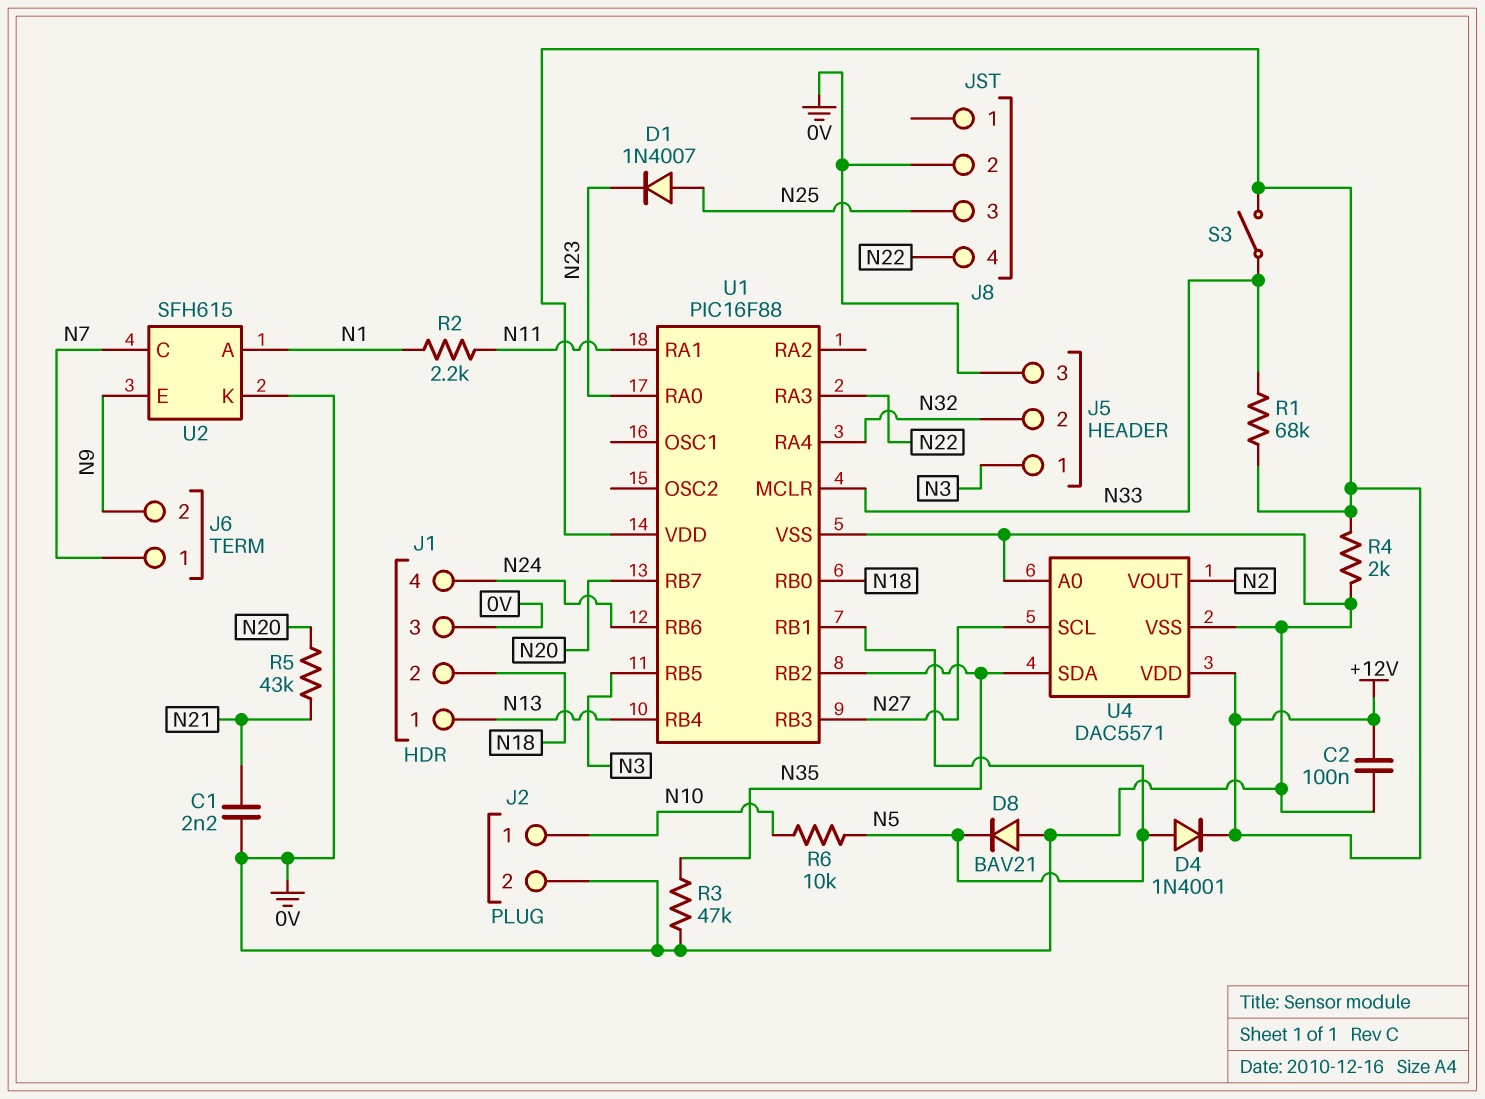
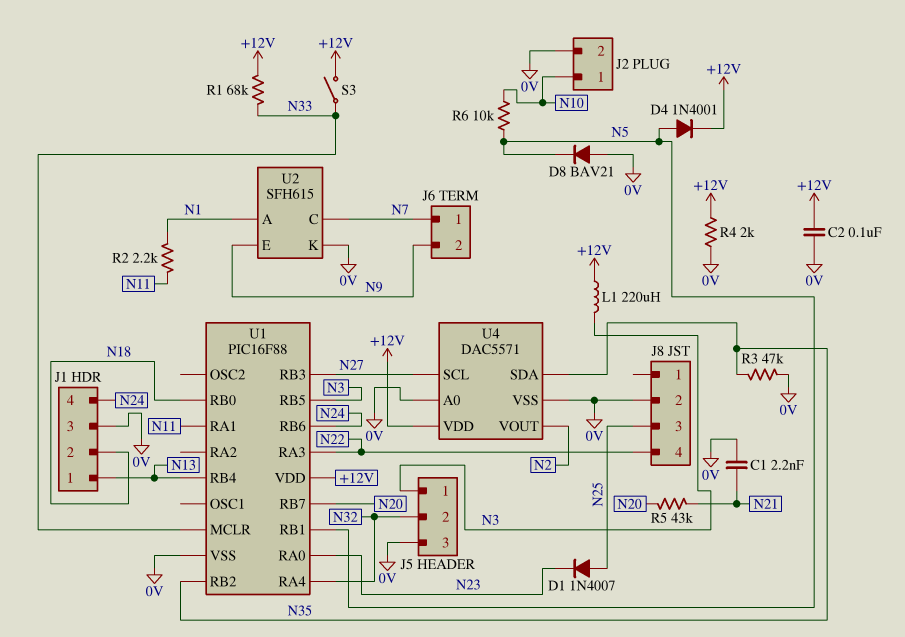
L1: none -> 220uH (+12V, N3)

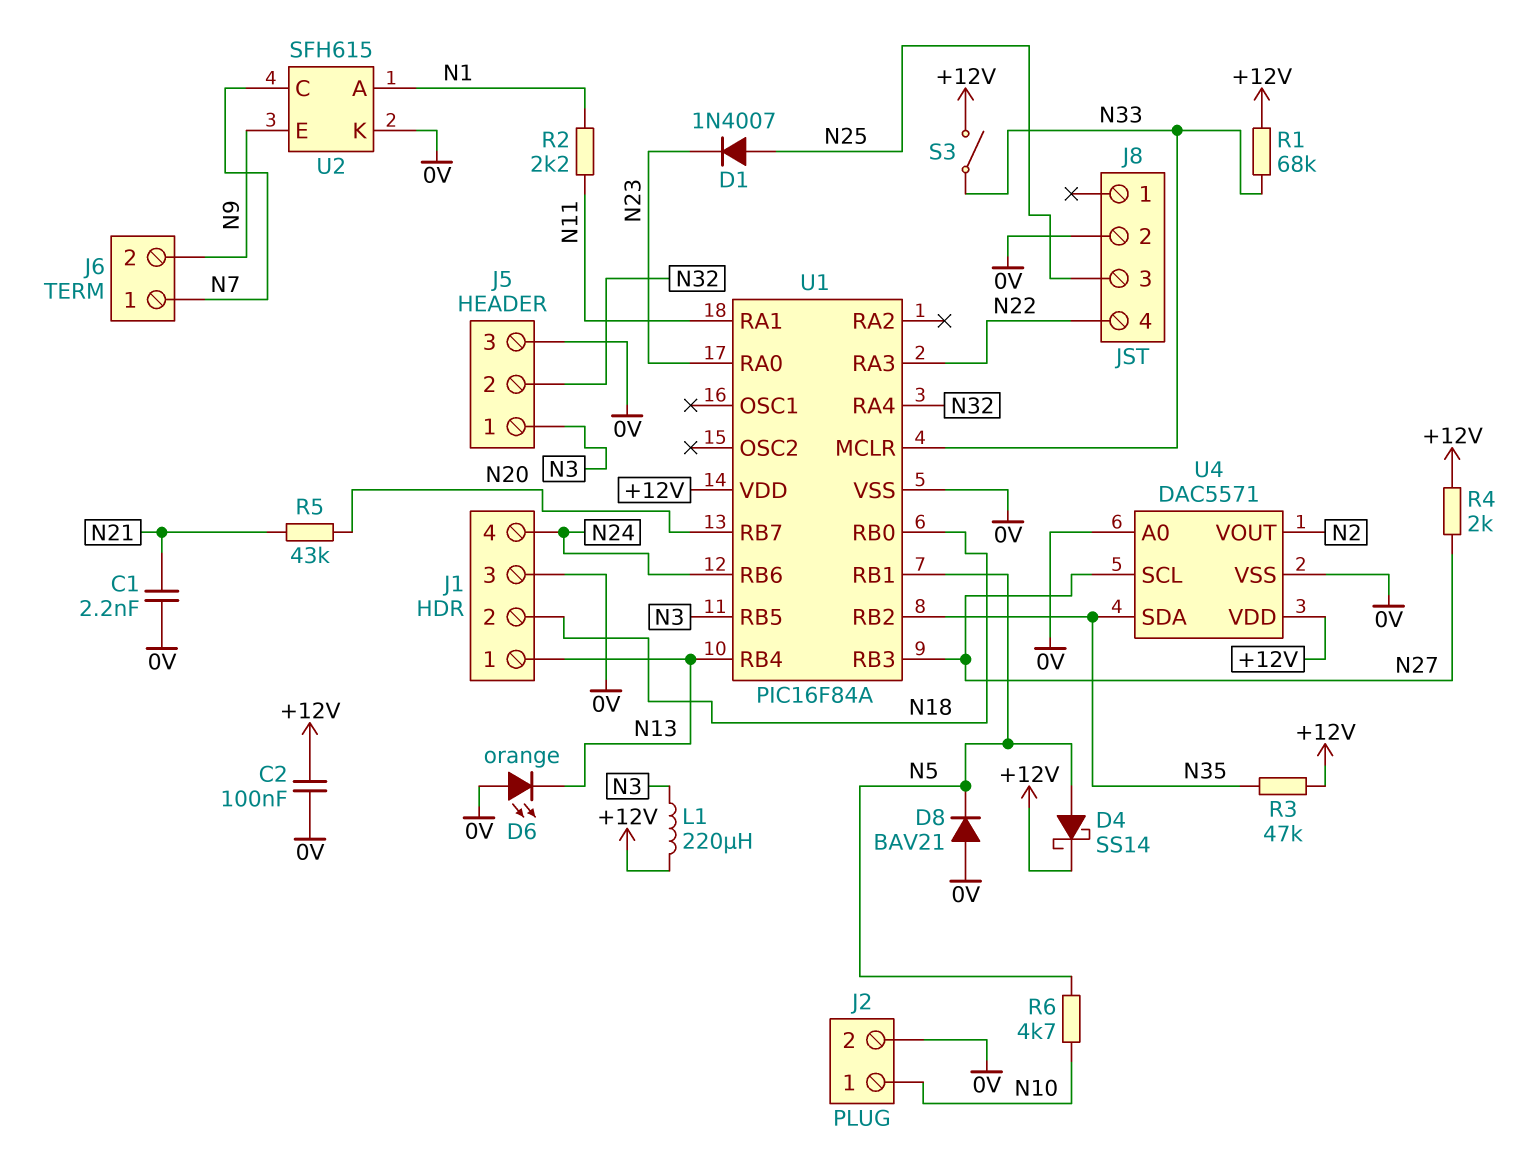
D4: diode 1N4001 (A N5, K +12V) -> schottky SS14 (A N5, K +12V)
D6: none -> LED orange (A 0V, K N13)
R3: 47k (0V, N35) -> 47k (+12V, N35)
R4: 2k (+12V, 0V) -> 2k (+12V, N27)
R6: 10k (N5, N10) -> 4.7k (N5, N10)
U1: PIC16F88 -> PIC16F84A

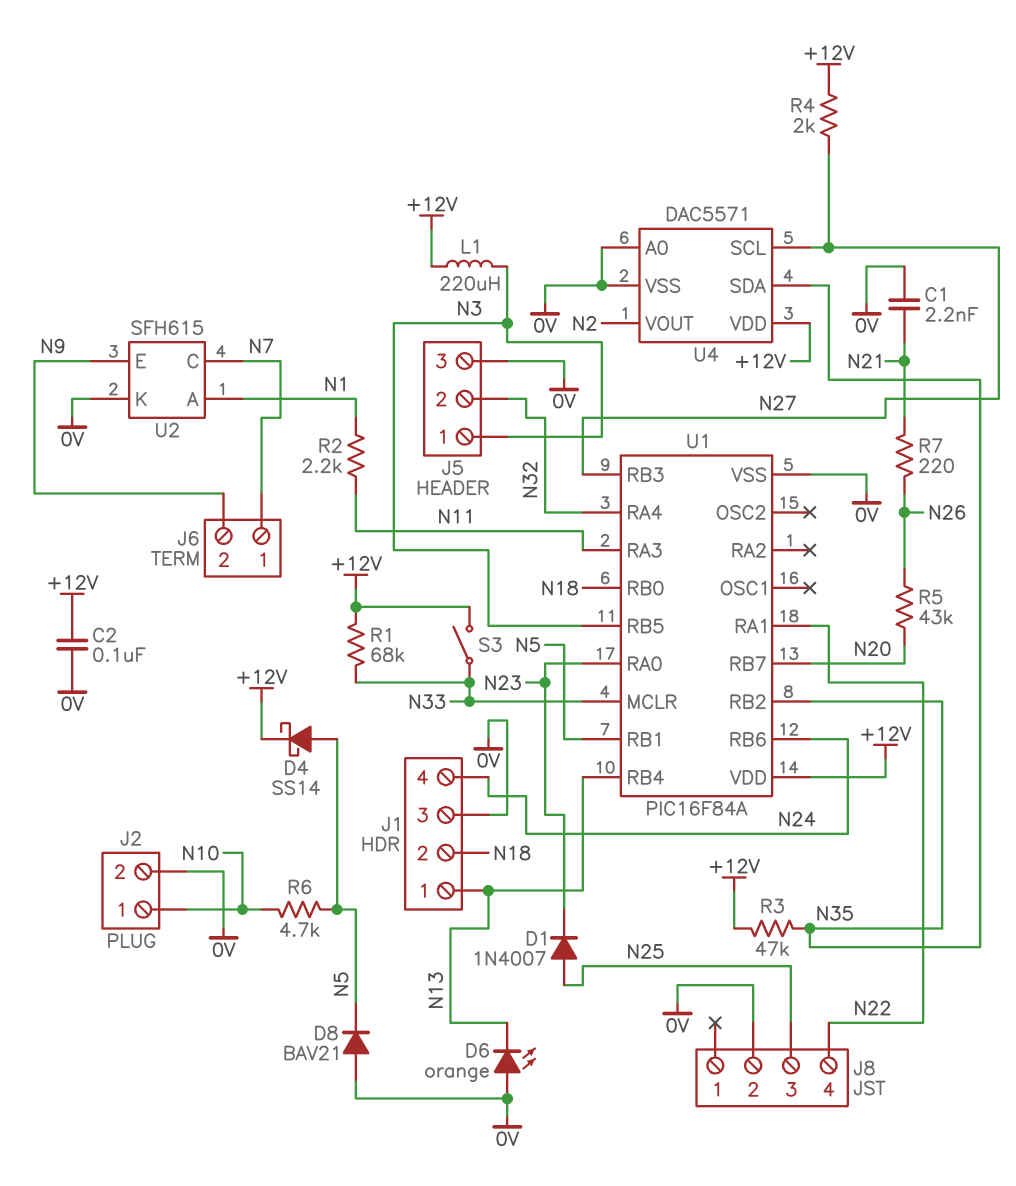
R5: 43k (N20, N21) -> 43k (N20, N26)
R7: none -> 220 (N21, N26)
U1 pin RA1: N11 -> N22
U1 pin RA3: N22 -> N11

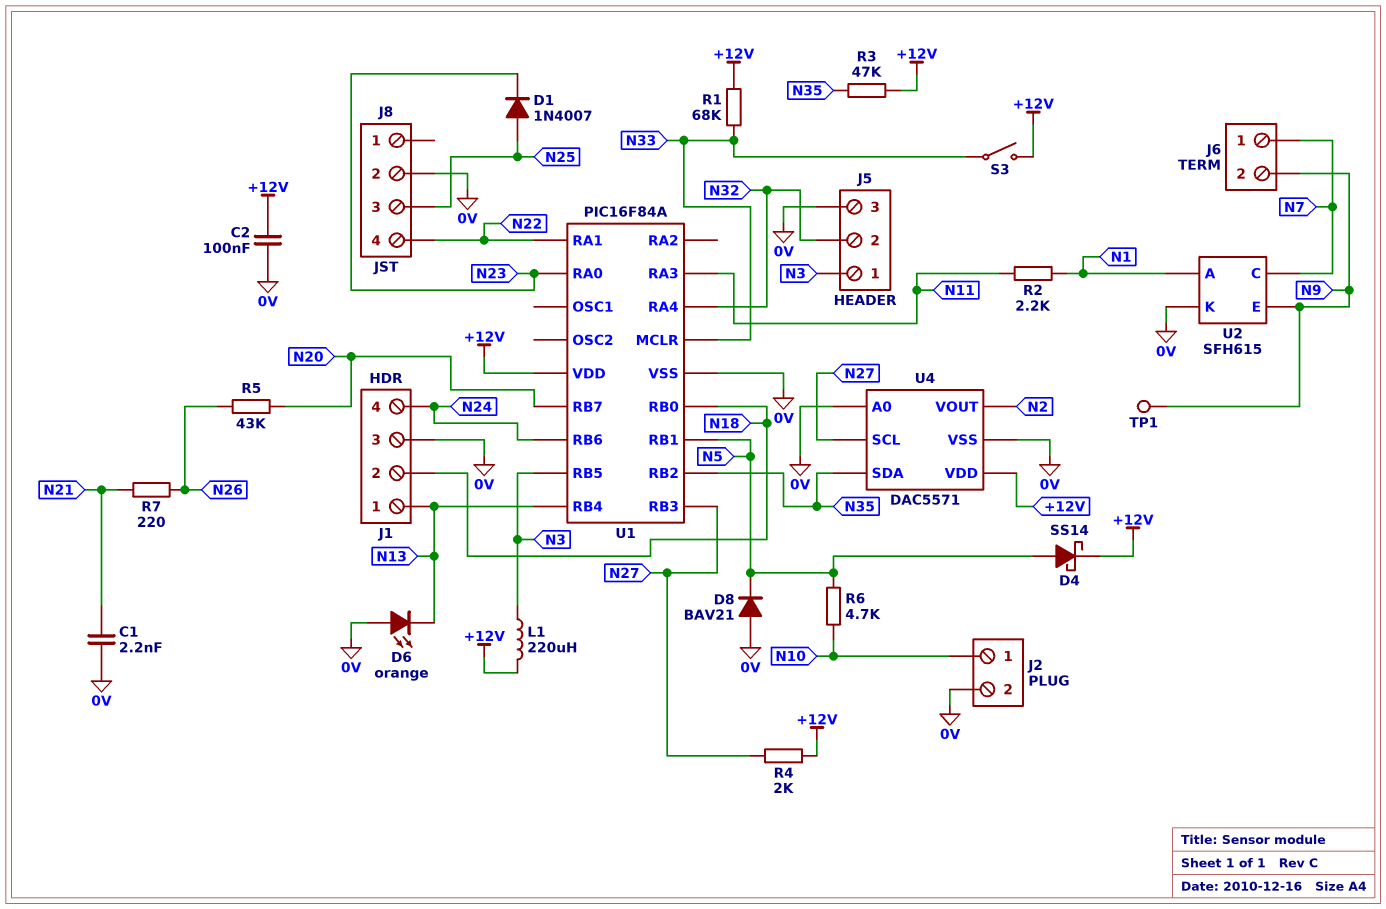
TP1: none -> test point (N9)

